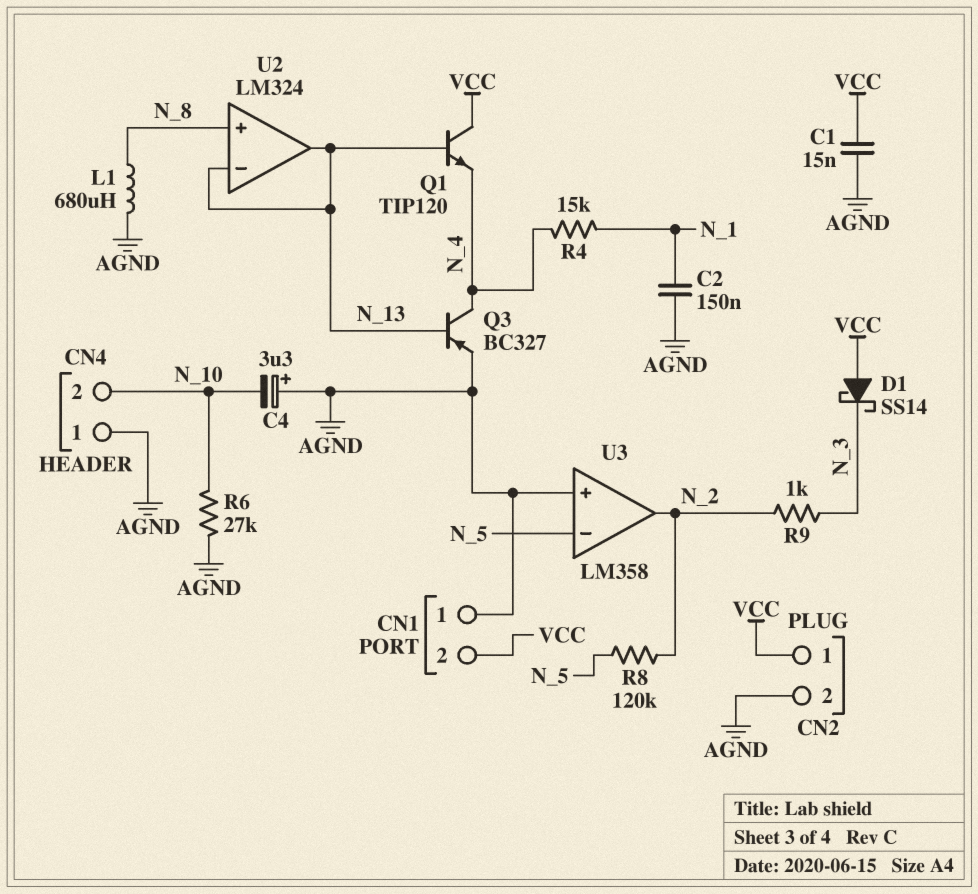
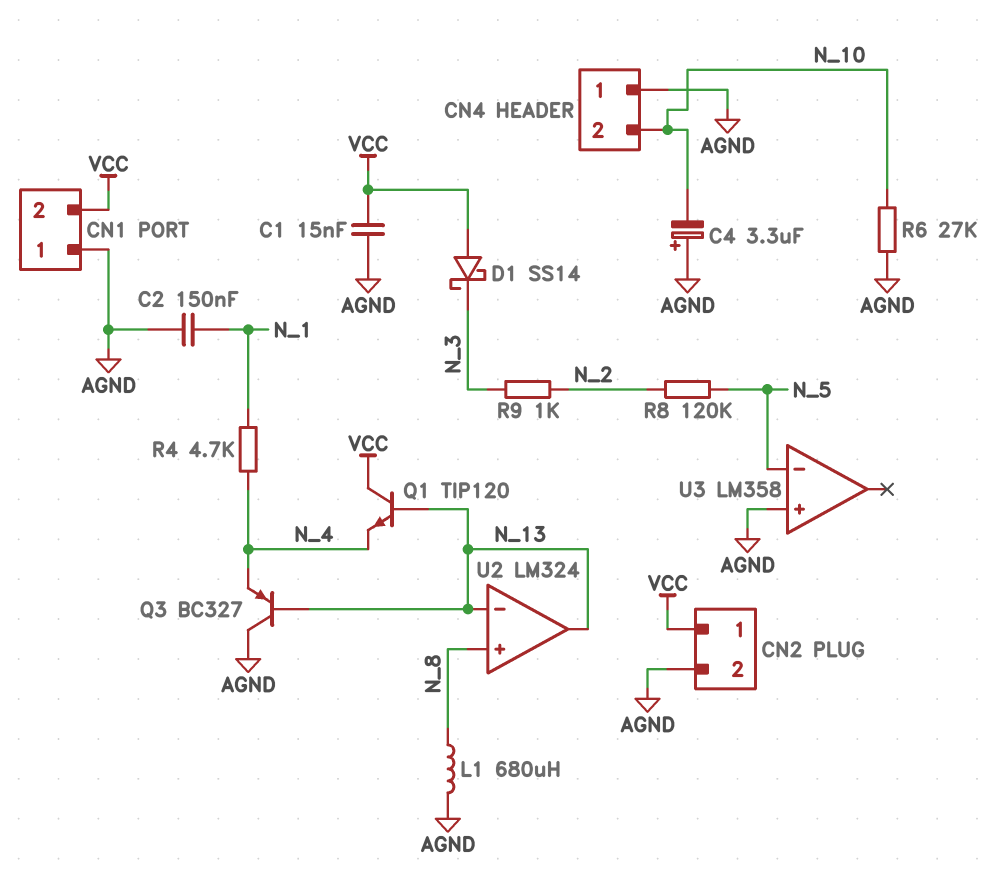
Q3: PNP BC327 (B N_13, C N_4, E AGND) -> PNP BC327 (B N_13, C AGND, E N_4)
R4: 15k (N_1, N_4) -> 4.7k (N_1, N_4)
U3 pin out: N_2 -> none

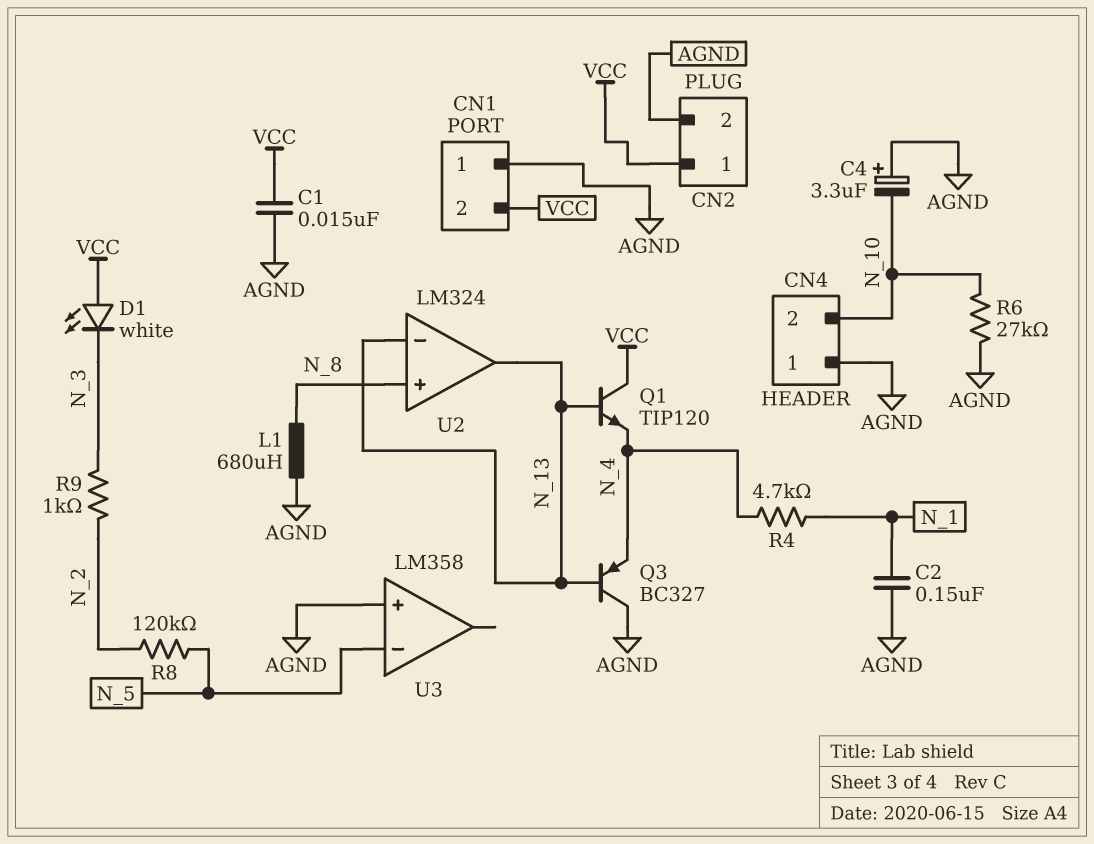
D1: schottky SS14 (A VCC, K N_3) -> LED white (A VCC, K N_3)

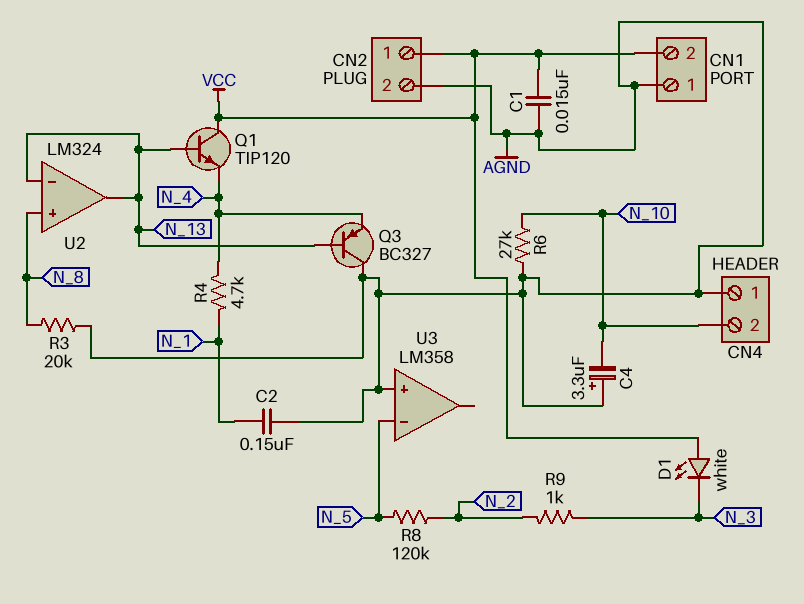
L1: 680uH (AGND, N_8) -> none
R3: none -> 20k (AGND, N_8)

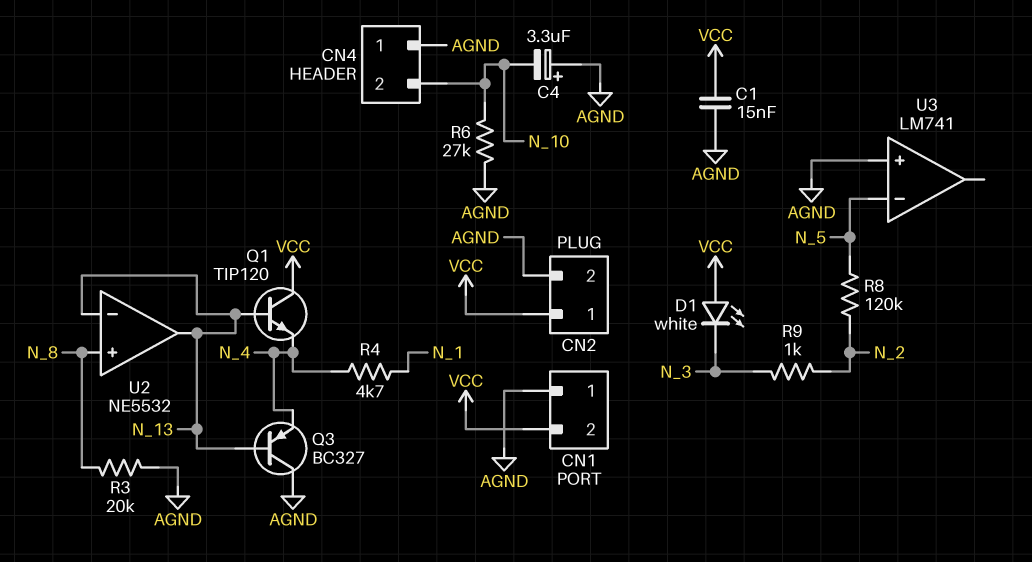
C2: 150nF (AGND, N_1) -> none
U2: LM324 -> NE5532
U3: LM358 -> LM741

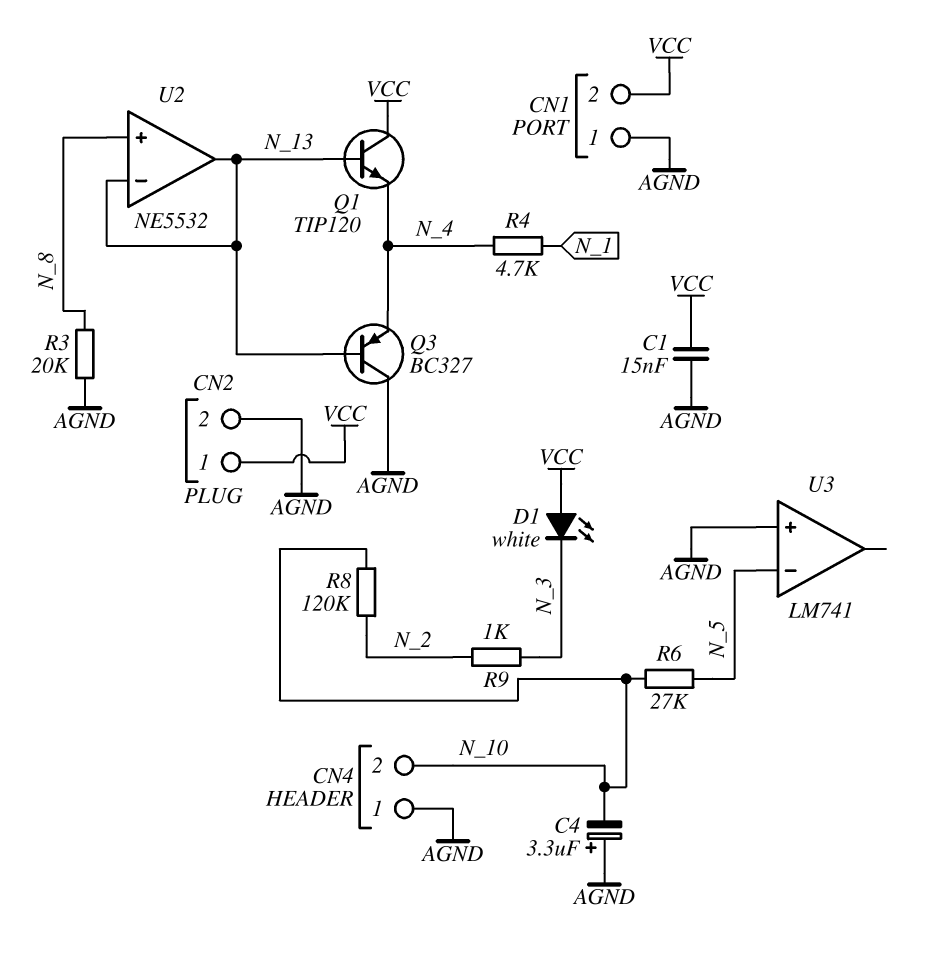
R6: 27k (AGND, N_10) -> 27k (N_5, N_10)
R8: 120k (N_2, N_5) -> 120k (N_2, N_10)

